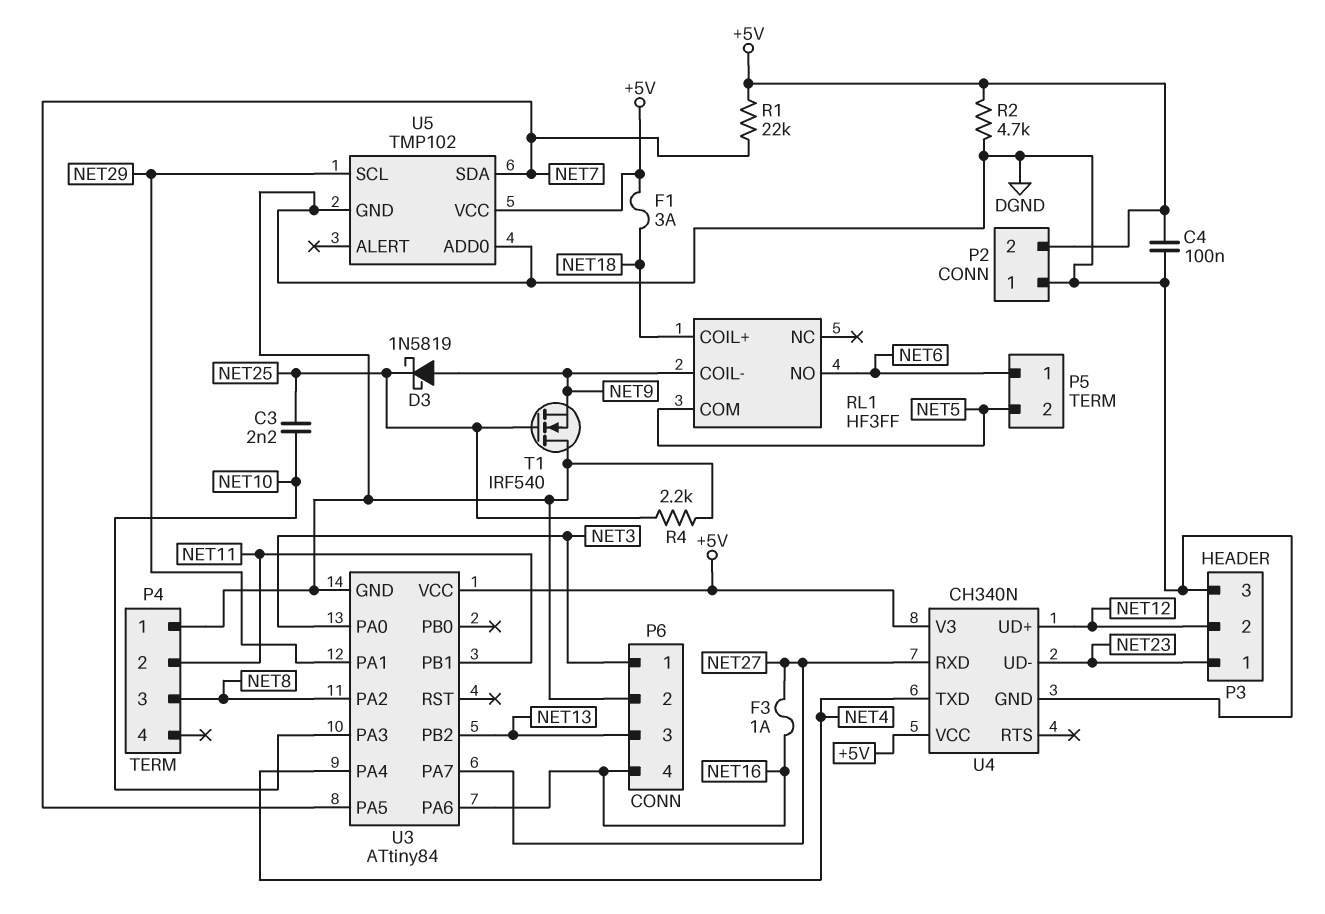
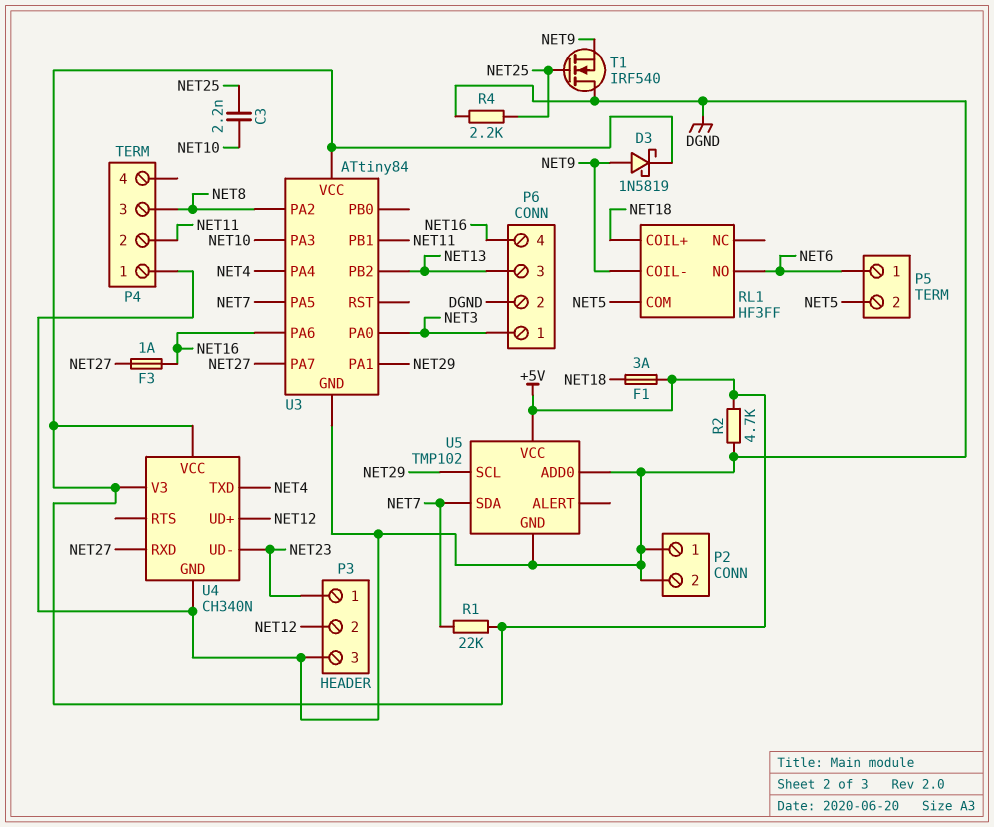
C4: 100nF (+5V, DGND) -> none
D3: schottky 1N5819 (A NET9, K NET25) -> schottky 1N5819 (A NET9, K +5V)
P2 pin 2: +5V -> DGND

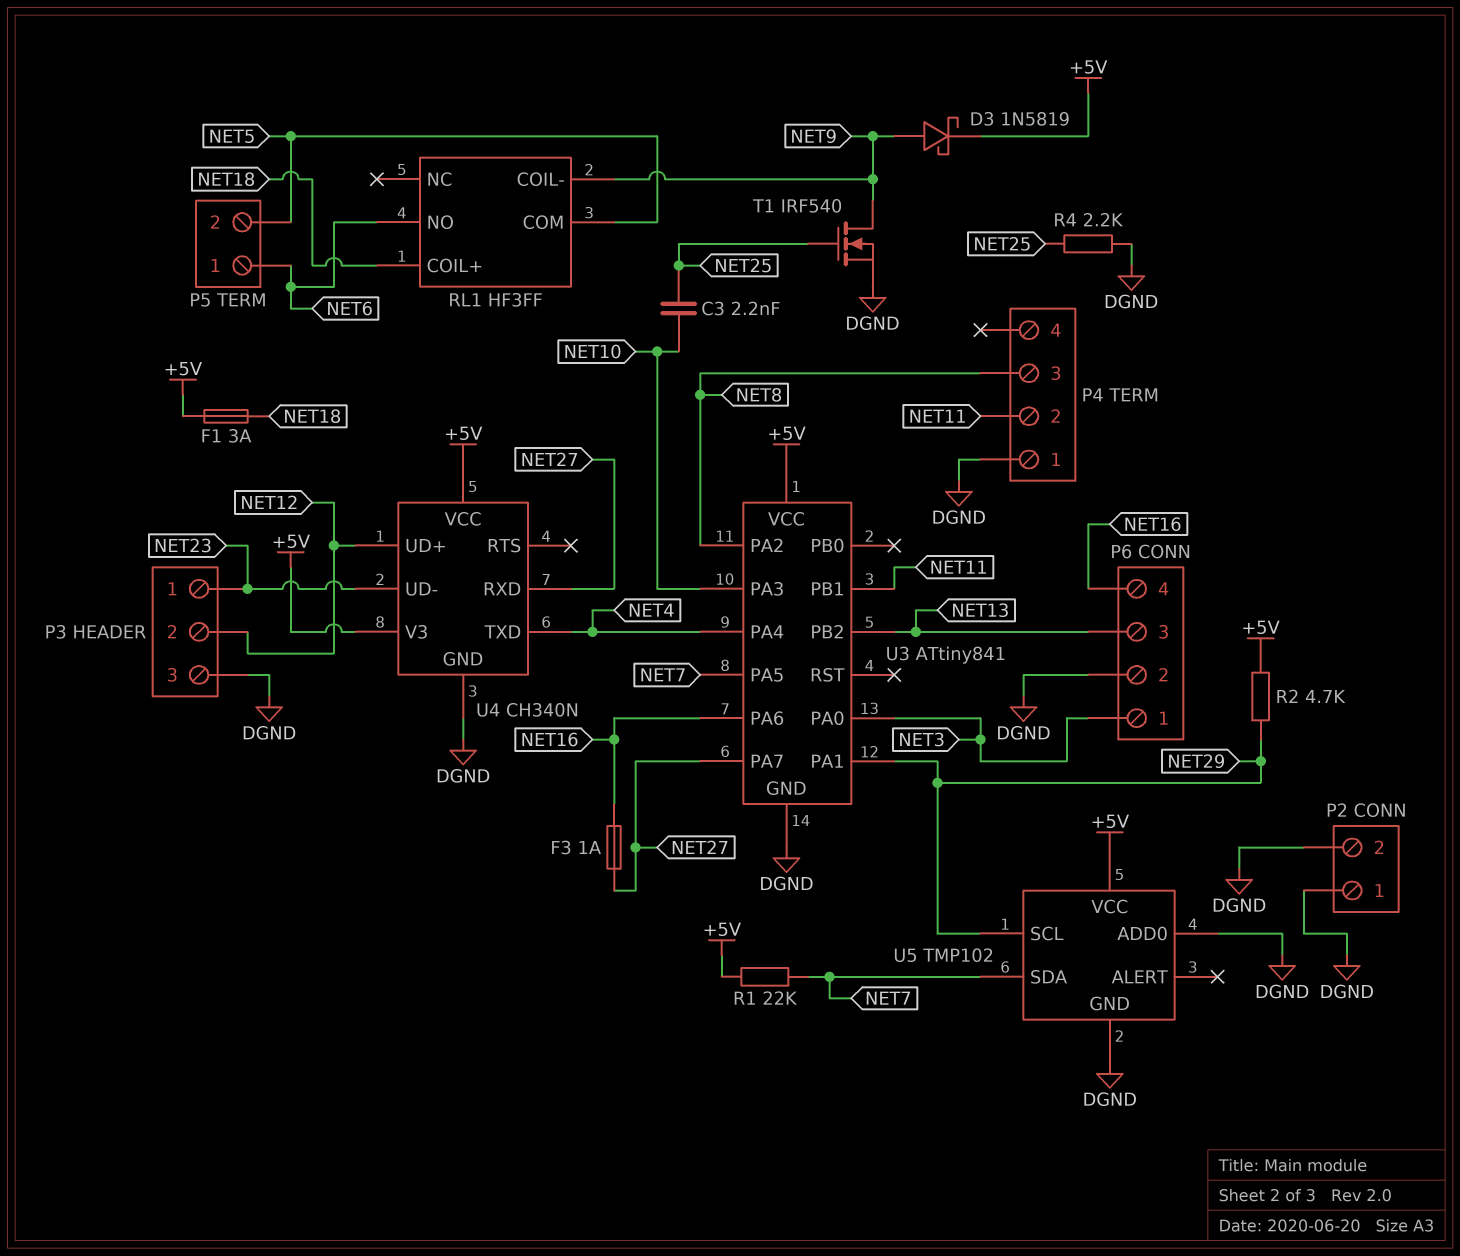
R2: 4.7k (+5V, DGND) -> 4.7k (+5V, NET29)
T1: NMOS IRF540 (G NET25, D DGND, S NET9) -> NMOS IRF540 (G NET25, D NET9, S DGND)
U3: ATtiny84 -> ATtiny841

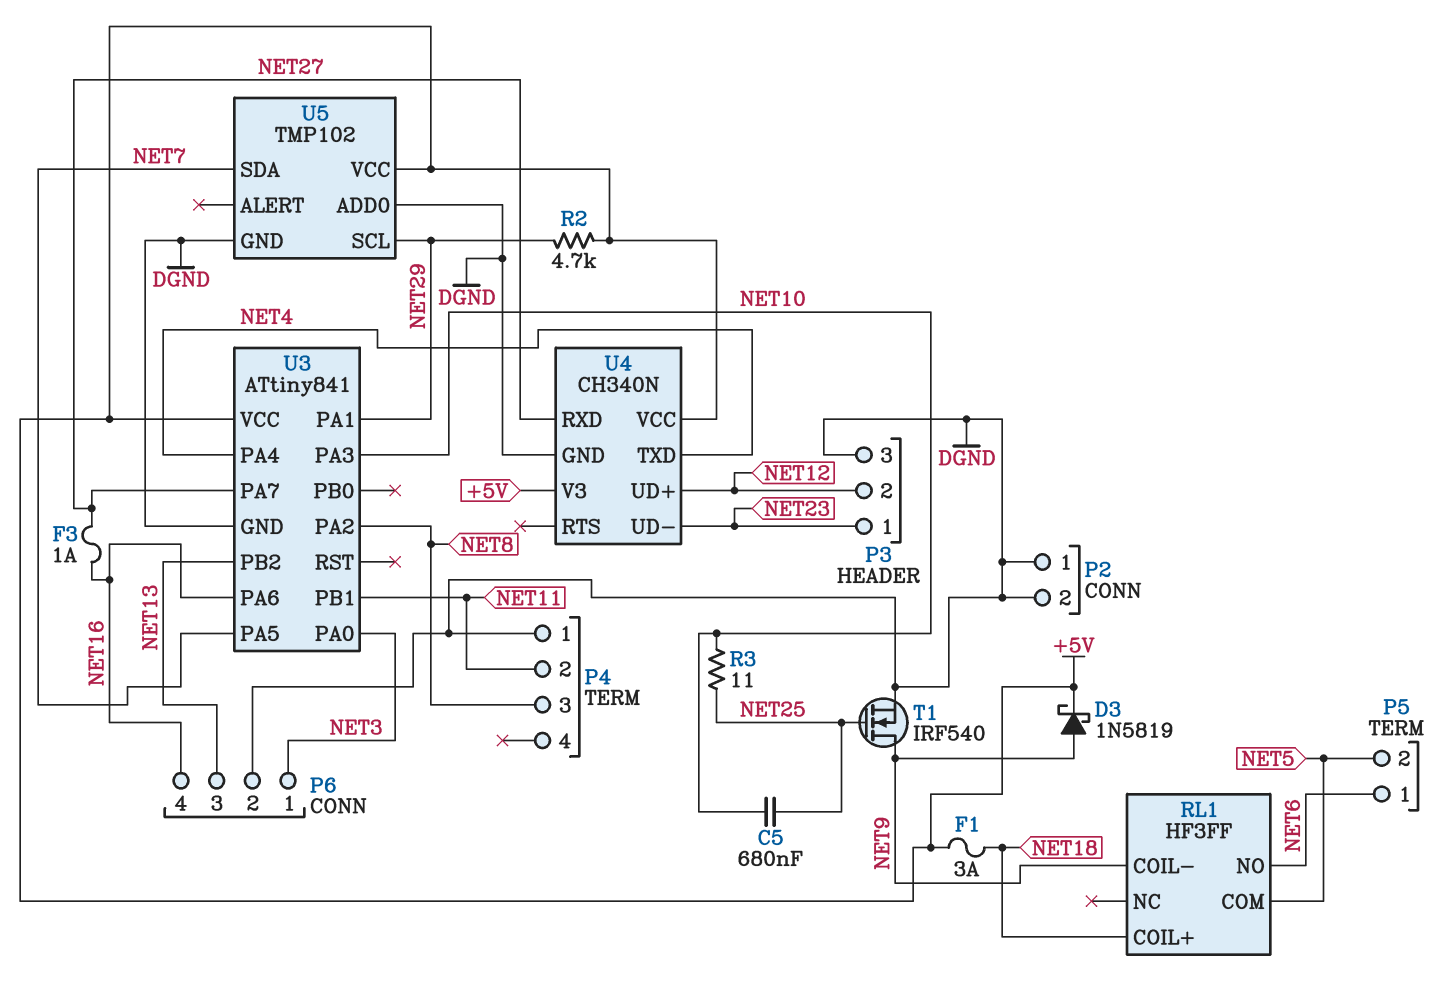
C3: 2.2nF (NET10, NET25) -> none
C5: none -> 680nF (NET10, NET25)
R1: 22k (+5V, NET7) -> none
R3: none -> 11 (NET10, NET25)
R4: 2.2k (DGND, NET25) -> none

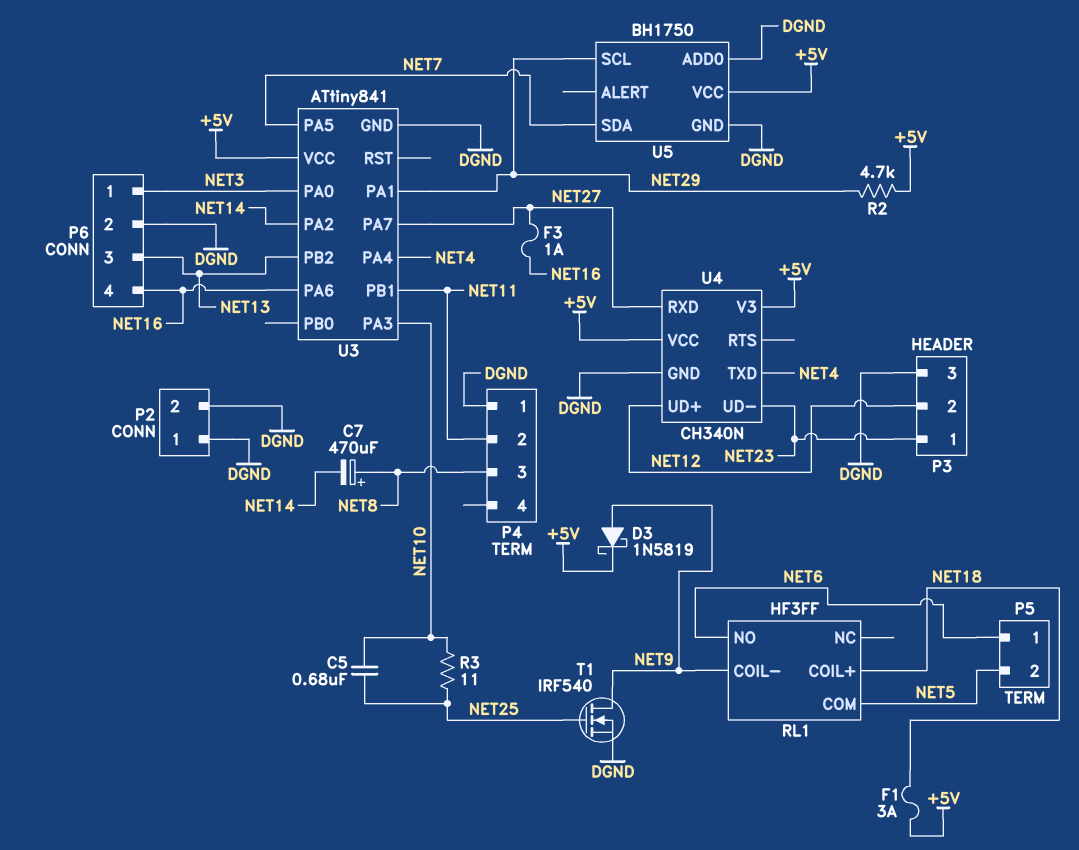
C7: none -> 470uF (plus NET8, minus NET14)
U3 pin PA2: NET8 -> NET14
U5: TMP102 -> BH1750

